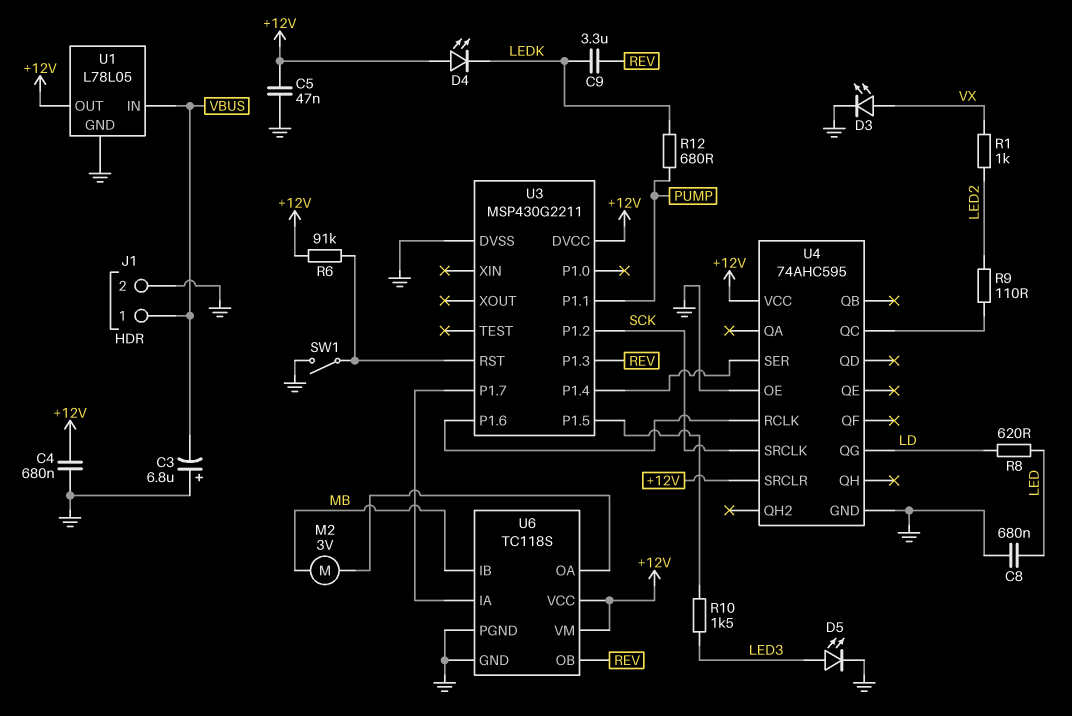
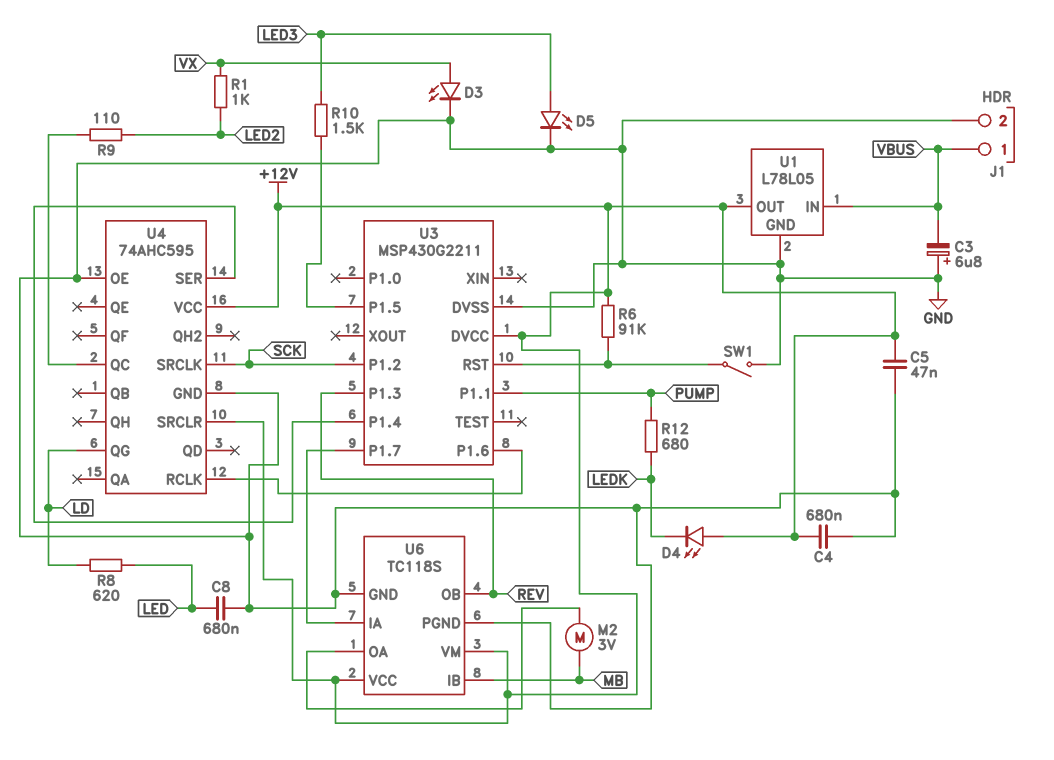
C9: 3.3uF (LEDK, REV) -> none

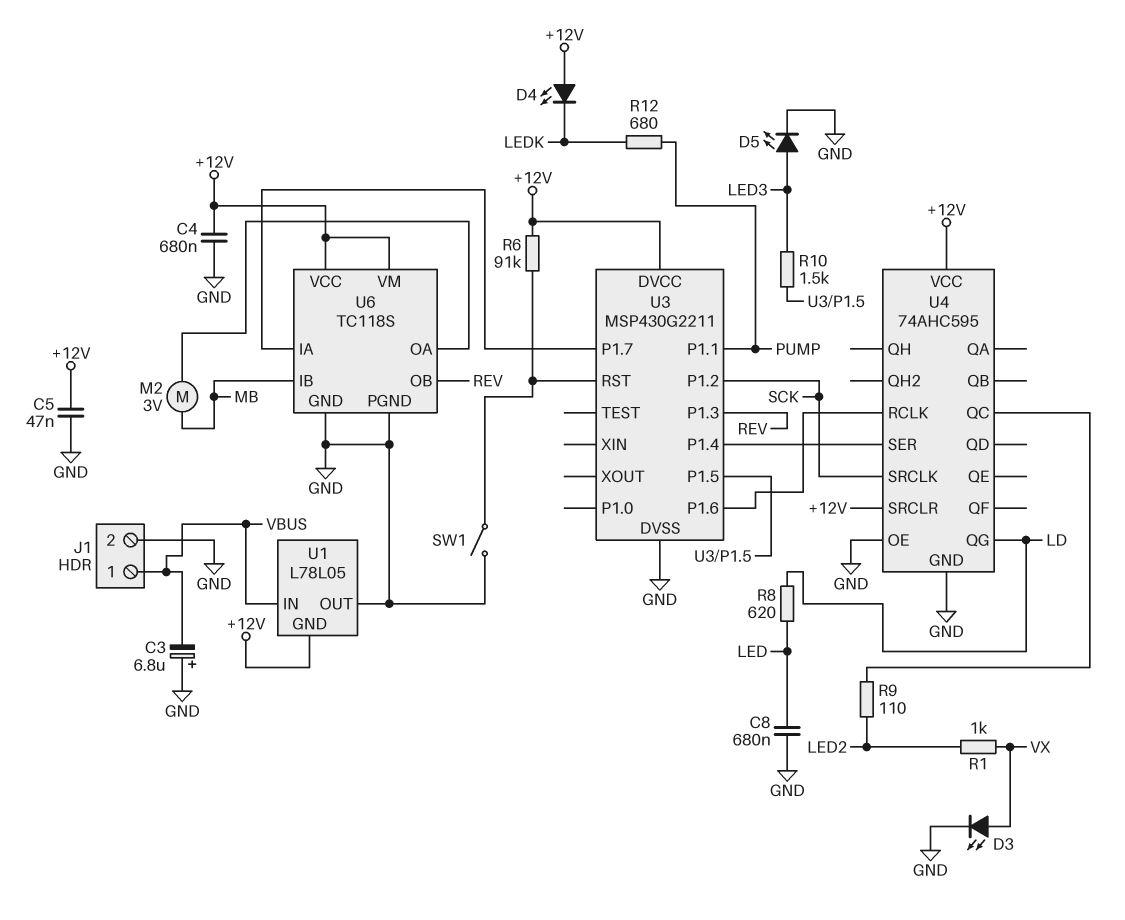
U1 pin GND: GND -> +12V
U1 pin OUT: +12V -> GND

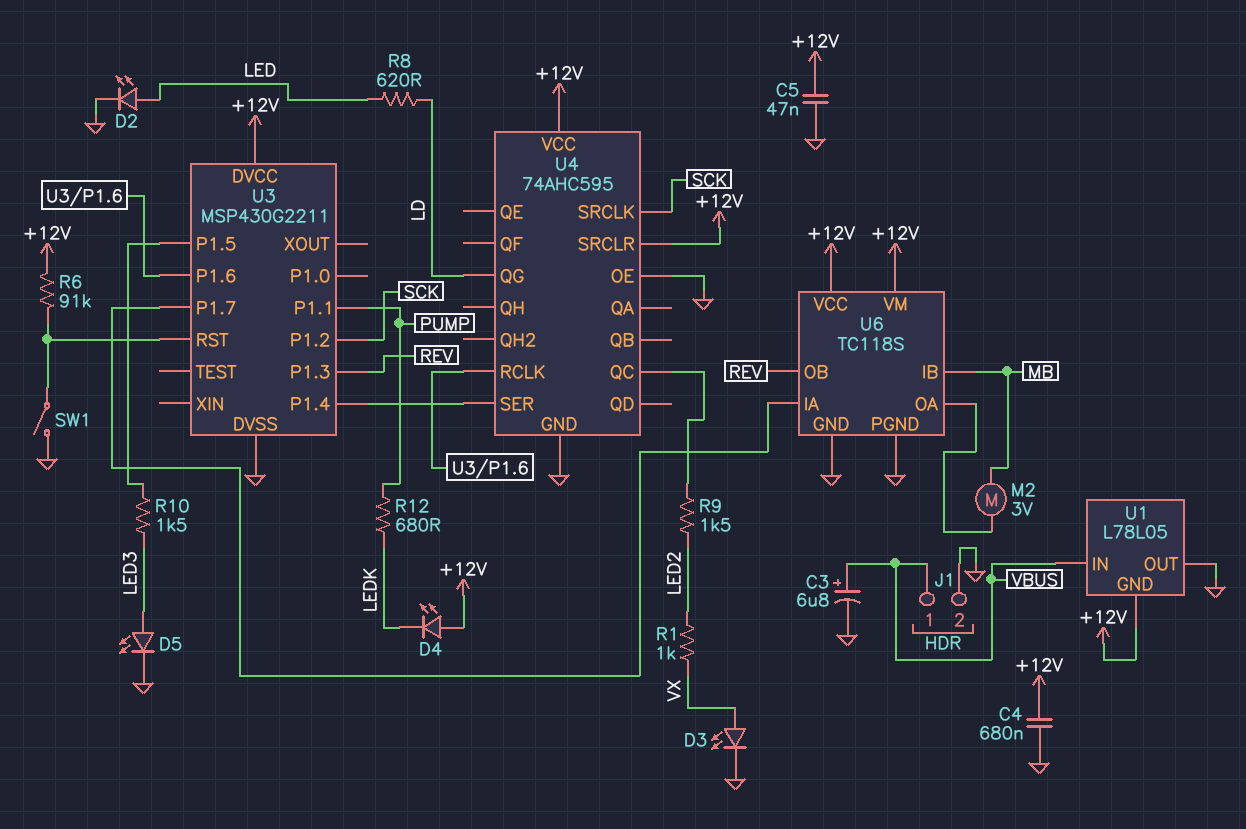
C3: 6.8uF (plus GND, minus VBUS) -> 6.8uF (plus VBUS, minus GND)
C8: 680nF (GND, LED) -> none
D2: none -> LED (A LED, K GND)
R9: 110 (LED2, U4/QC) -> 1.5k (LED2, U4/QC)

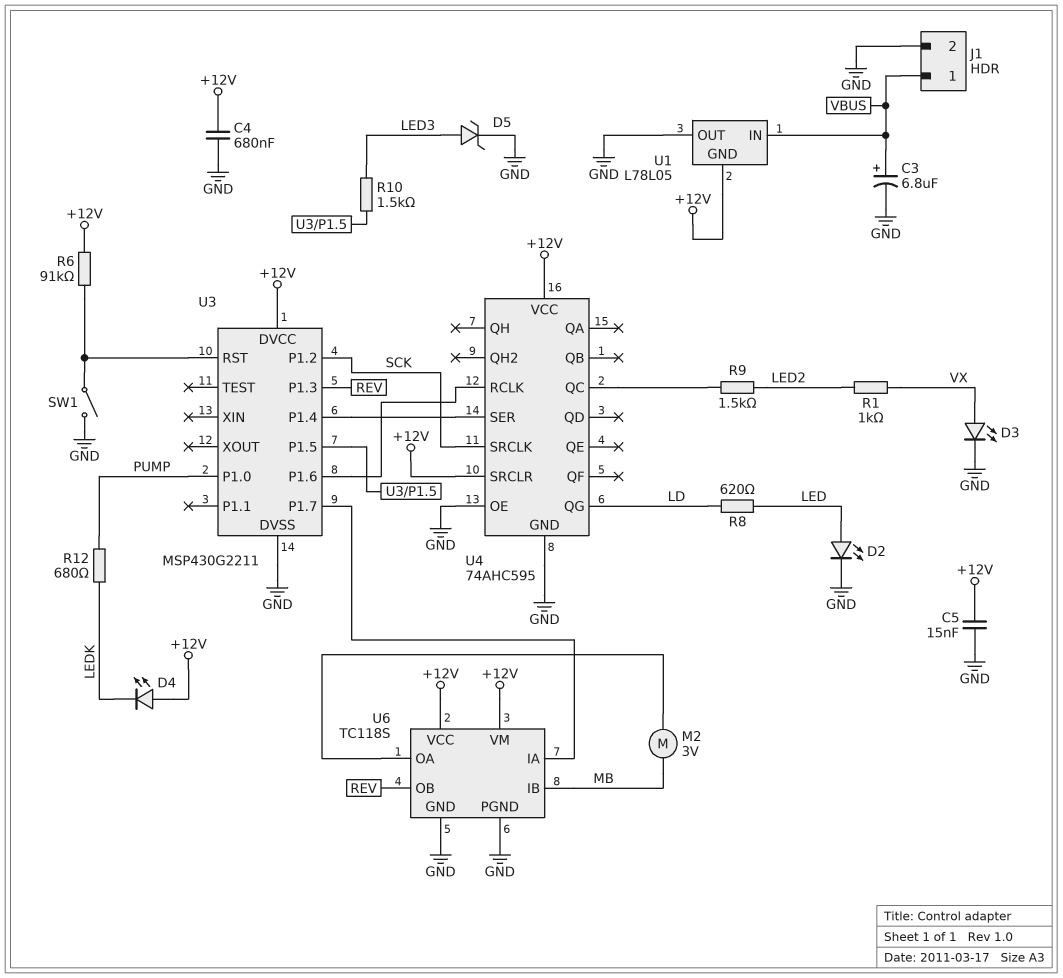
C5: 47nF (+12V, GND) -> 15nF (+12V, GND)
D5: LED (A LED3, K GND) -> zener (A LED3, K GND)
U3 pin P1.0: none -> PUMP
U3 pin P1.1: PUMP -> none

